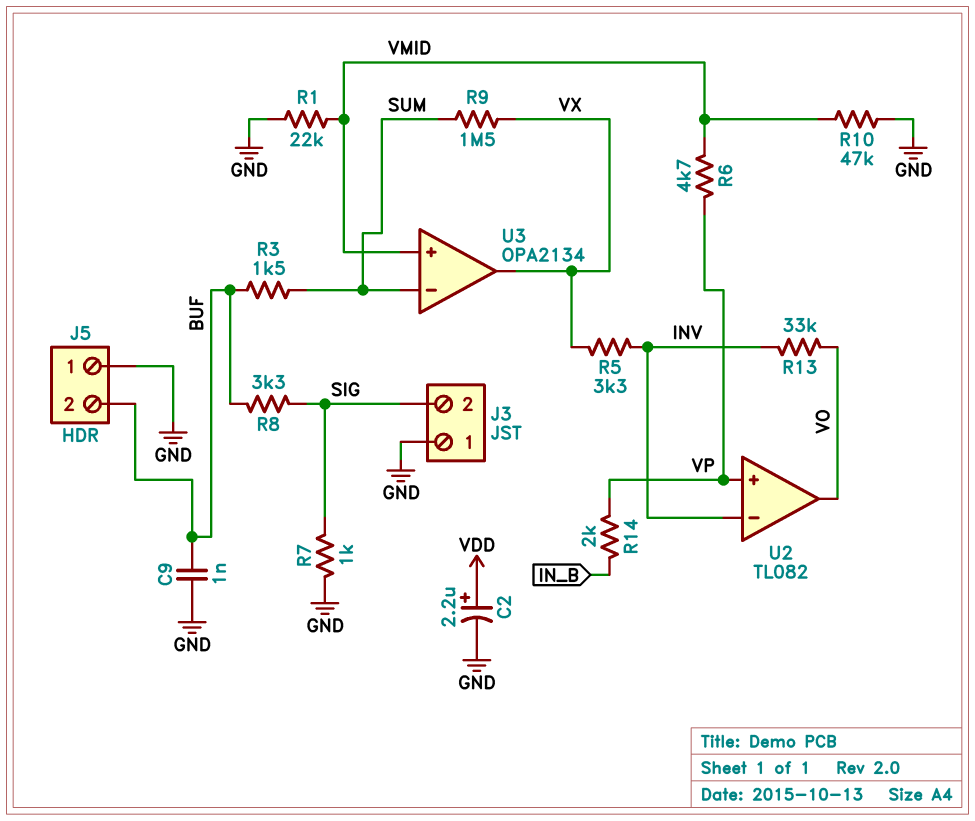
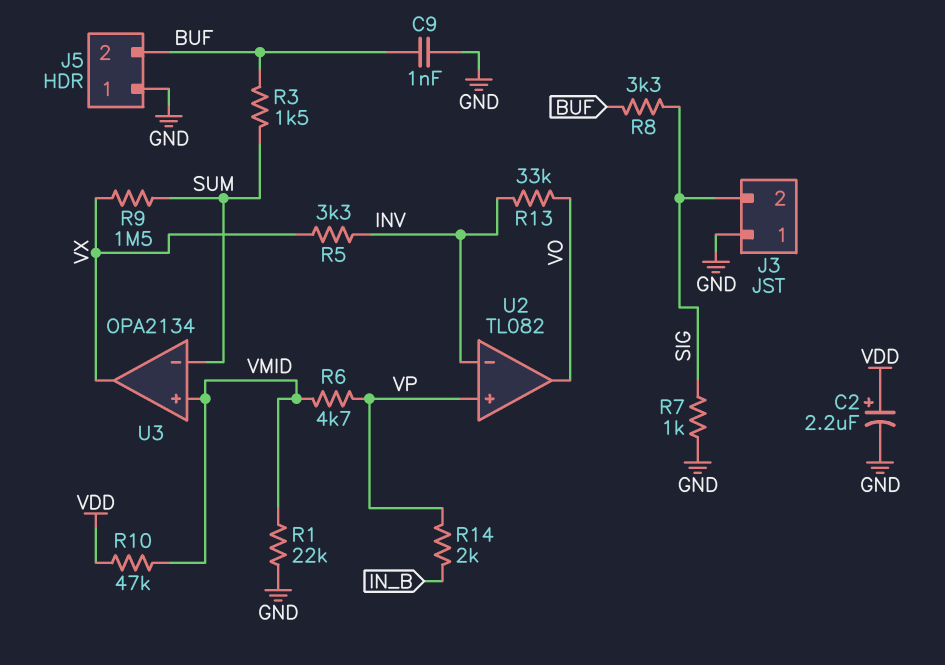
R10: 47k (GND, VMID) -> 47k (VDD, VMID)

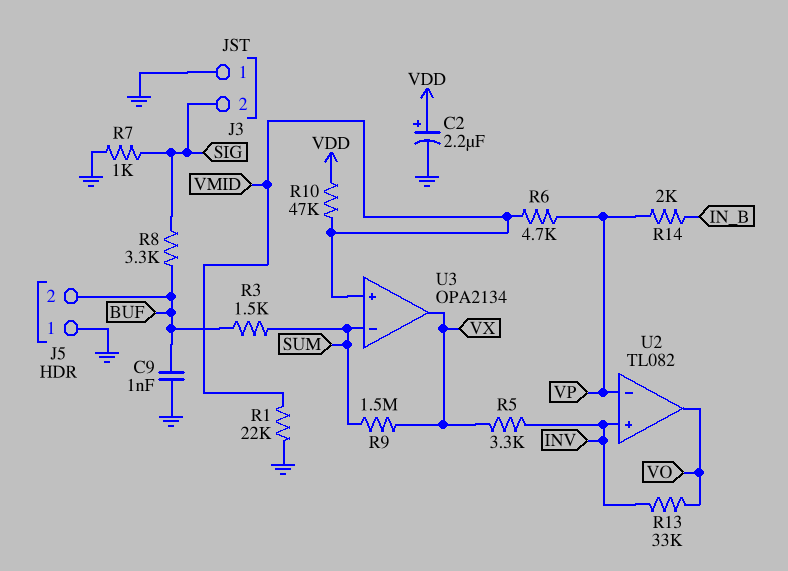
U2 pin in+: VP -> INV
U2 pin in-: INV -> VP

